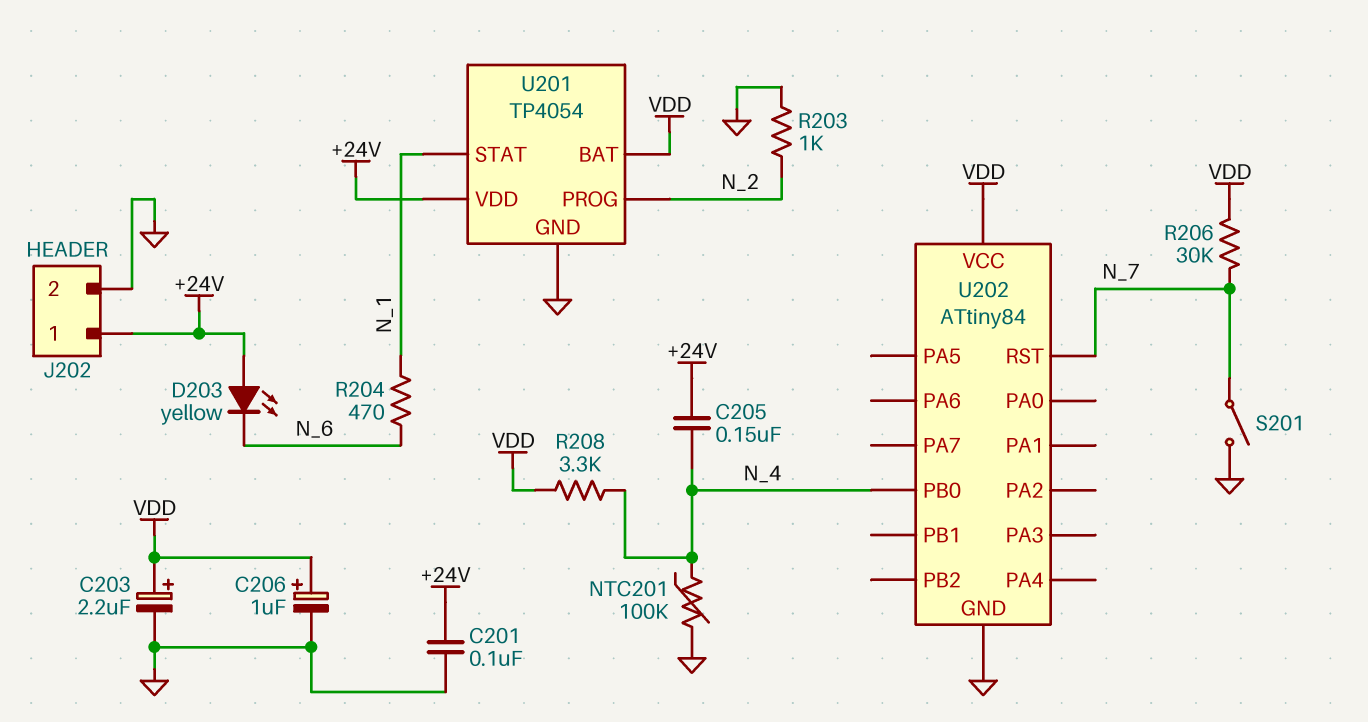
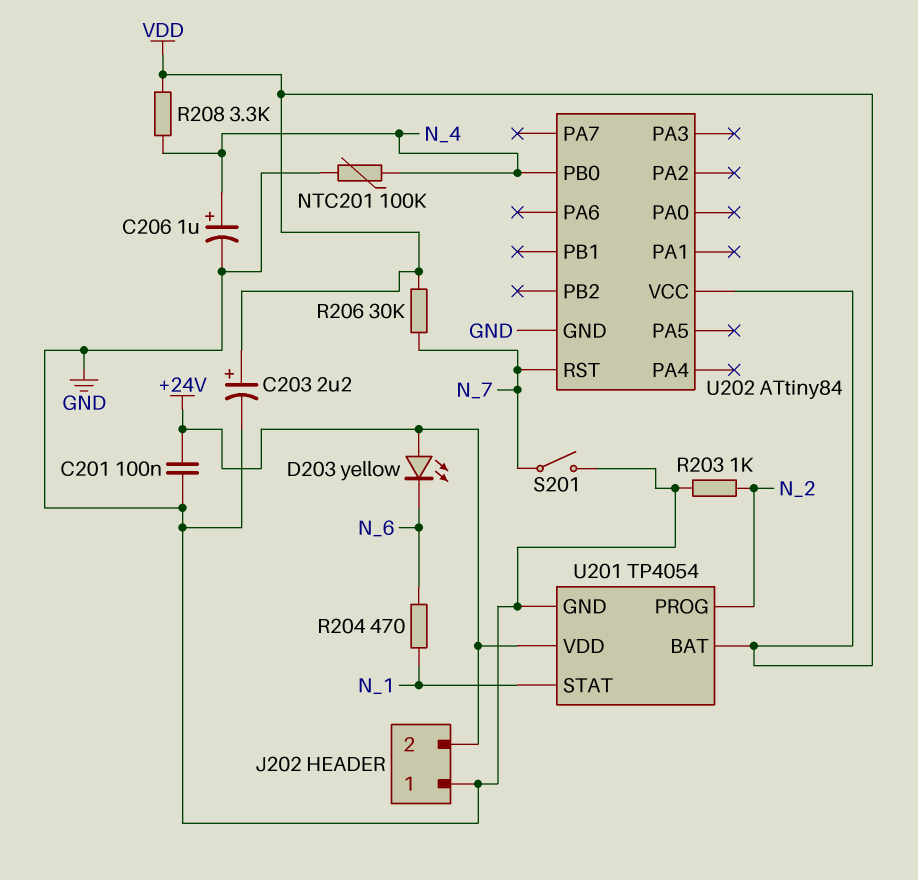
C205: 150nF (+24V, N_4) -> none
C206: 1uF (plus VDD, minus GND) -> 1uF (plus N_4, minus GND)
J202 pin 1: +24V -> GND
J202 pin 2: GND -> +24V

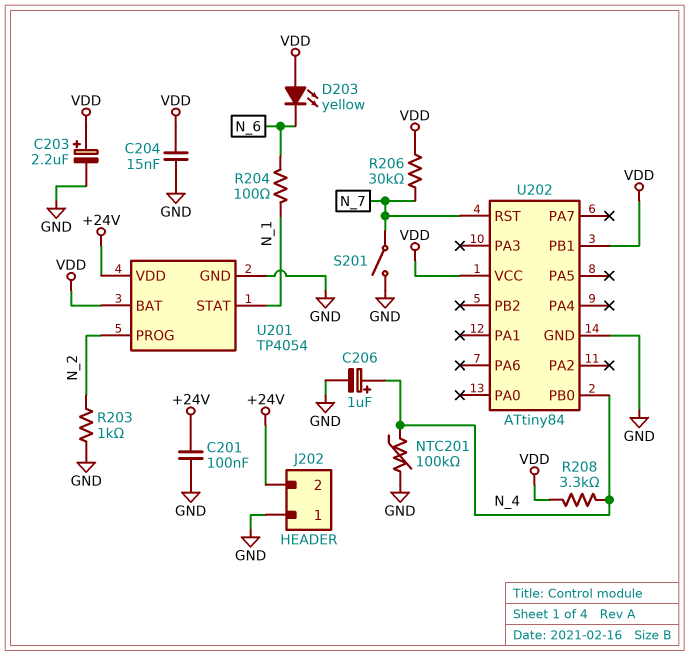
C204: none -> 15nF (GND, VDD)
D203: LED yellow (A +24V, K N_6) -> LED yellow (A VDD, K N_6)
R204: 470 (N_1, N_6) -> 100 (N_1, N_6)
U202 pin PB1: none -> VDD

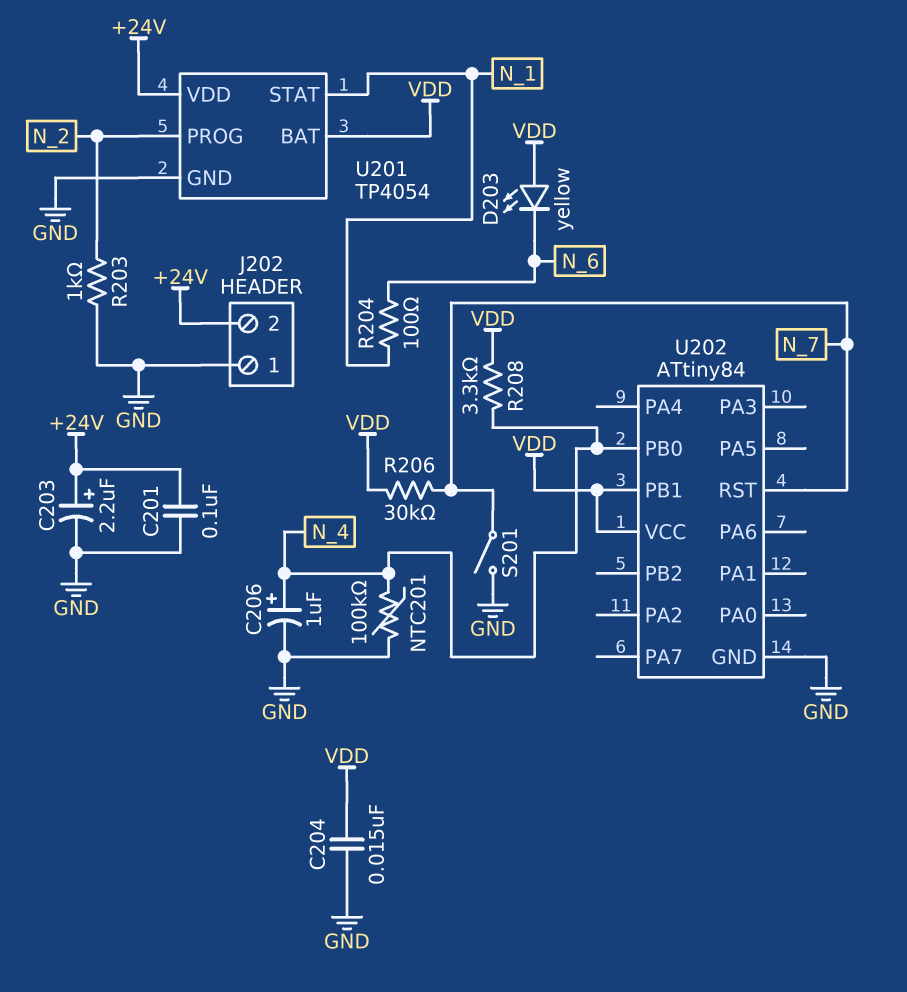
C203: 2.2uF (plus VDD, minus GND) -> 2.2uF (plus +24V, minus GND)

